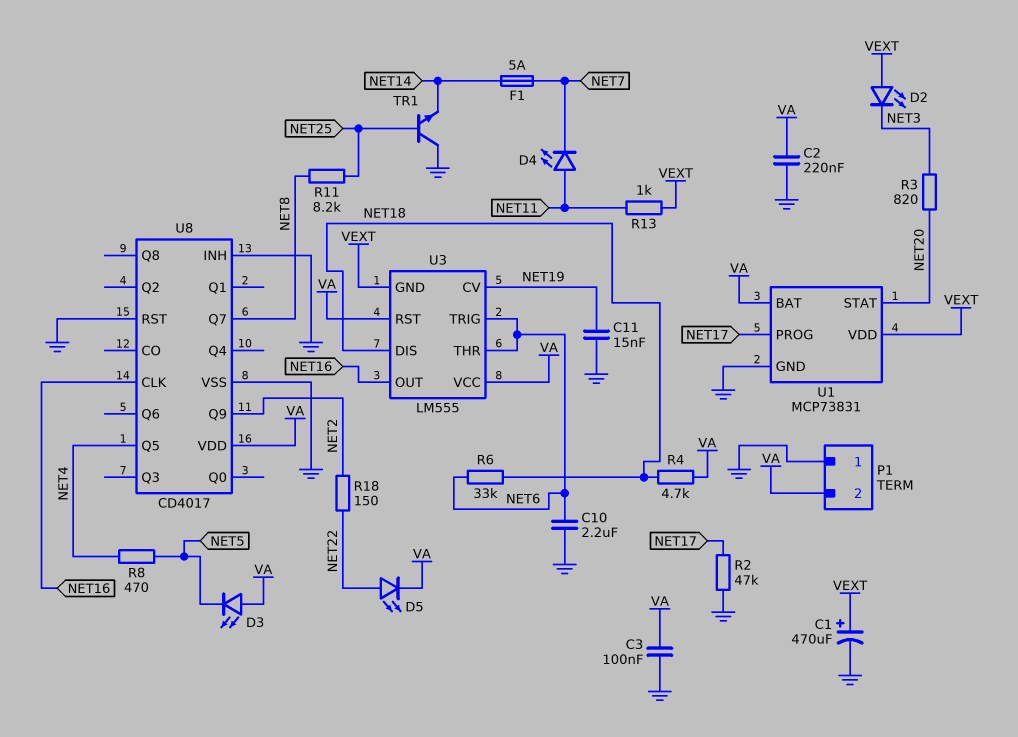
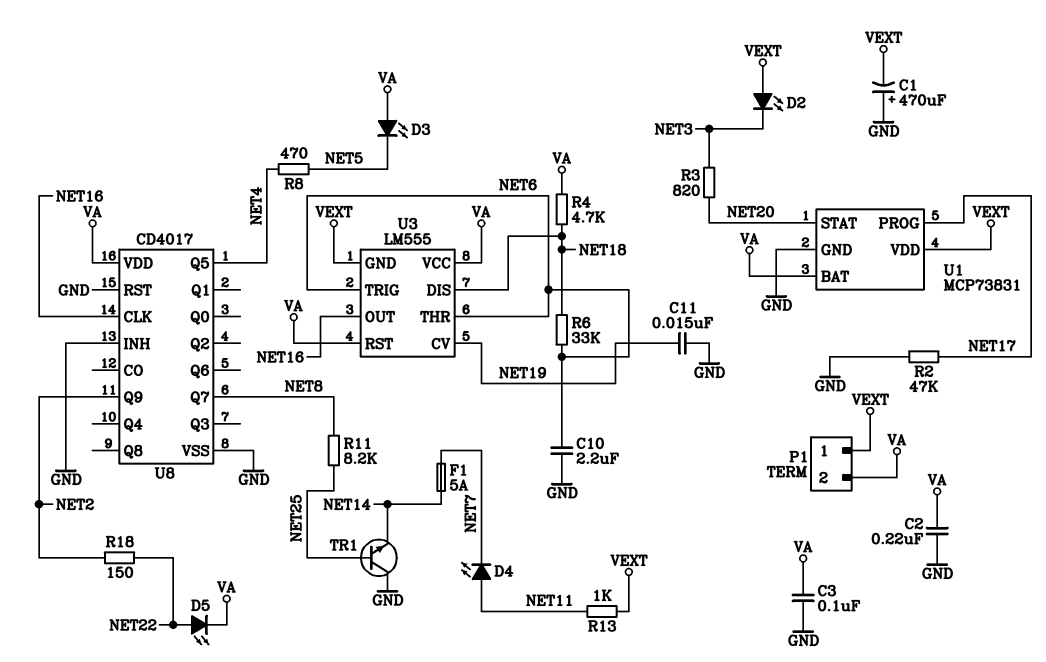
C1: 470uF (plus VEXT, minus GND) -> 470uF (plus GND, minus VEXT)
P1 pin 1: GND -> VEXT

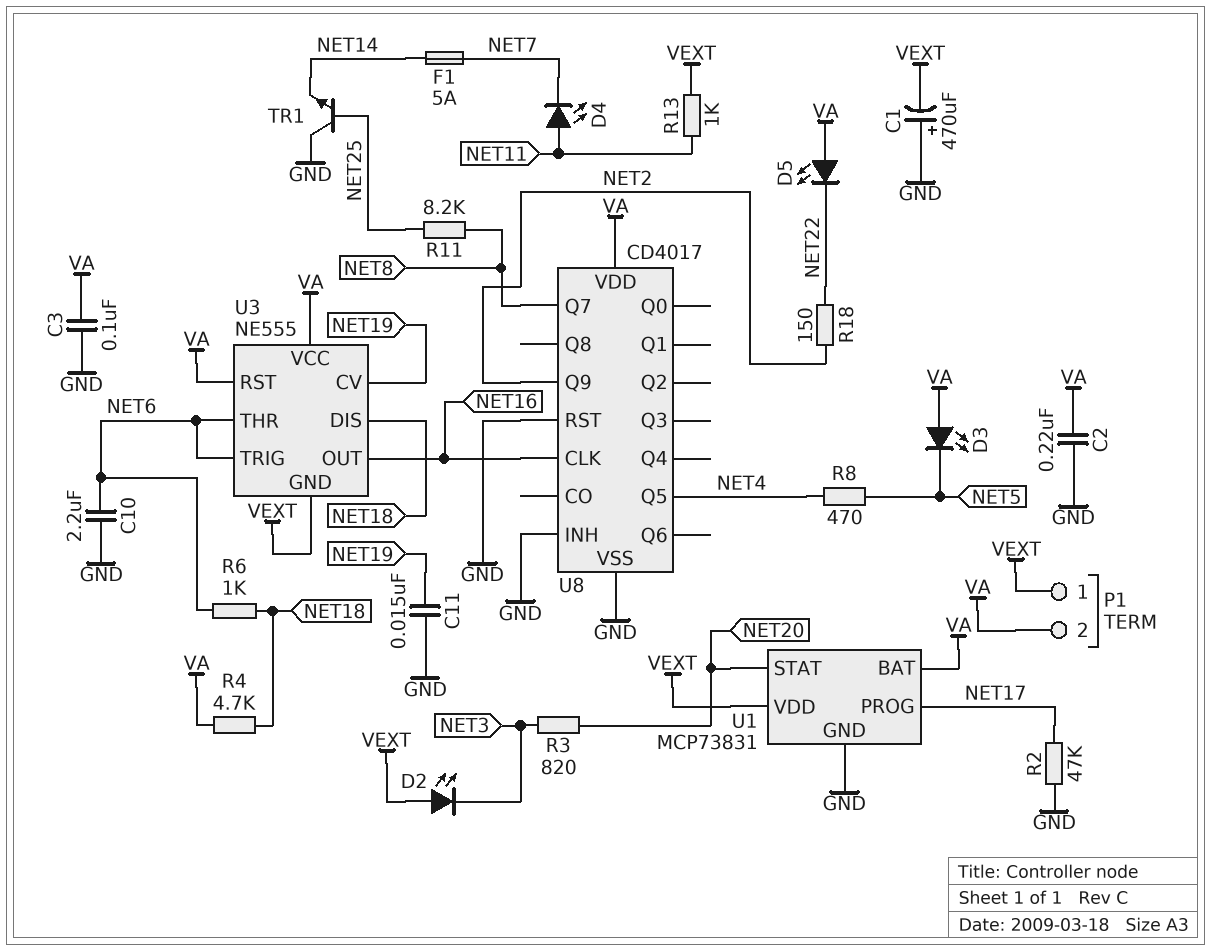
D5: LED (A NET22, K VA) -> LED (A VA, K NET22)
R6: 33k (NET6, NET18) -> 1k (NET6, NET18)
U3: LM555 -> NE555

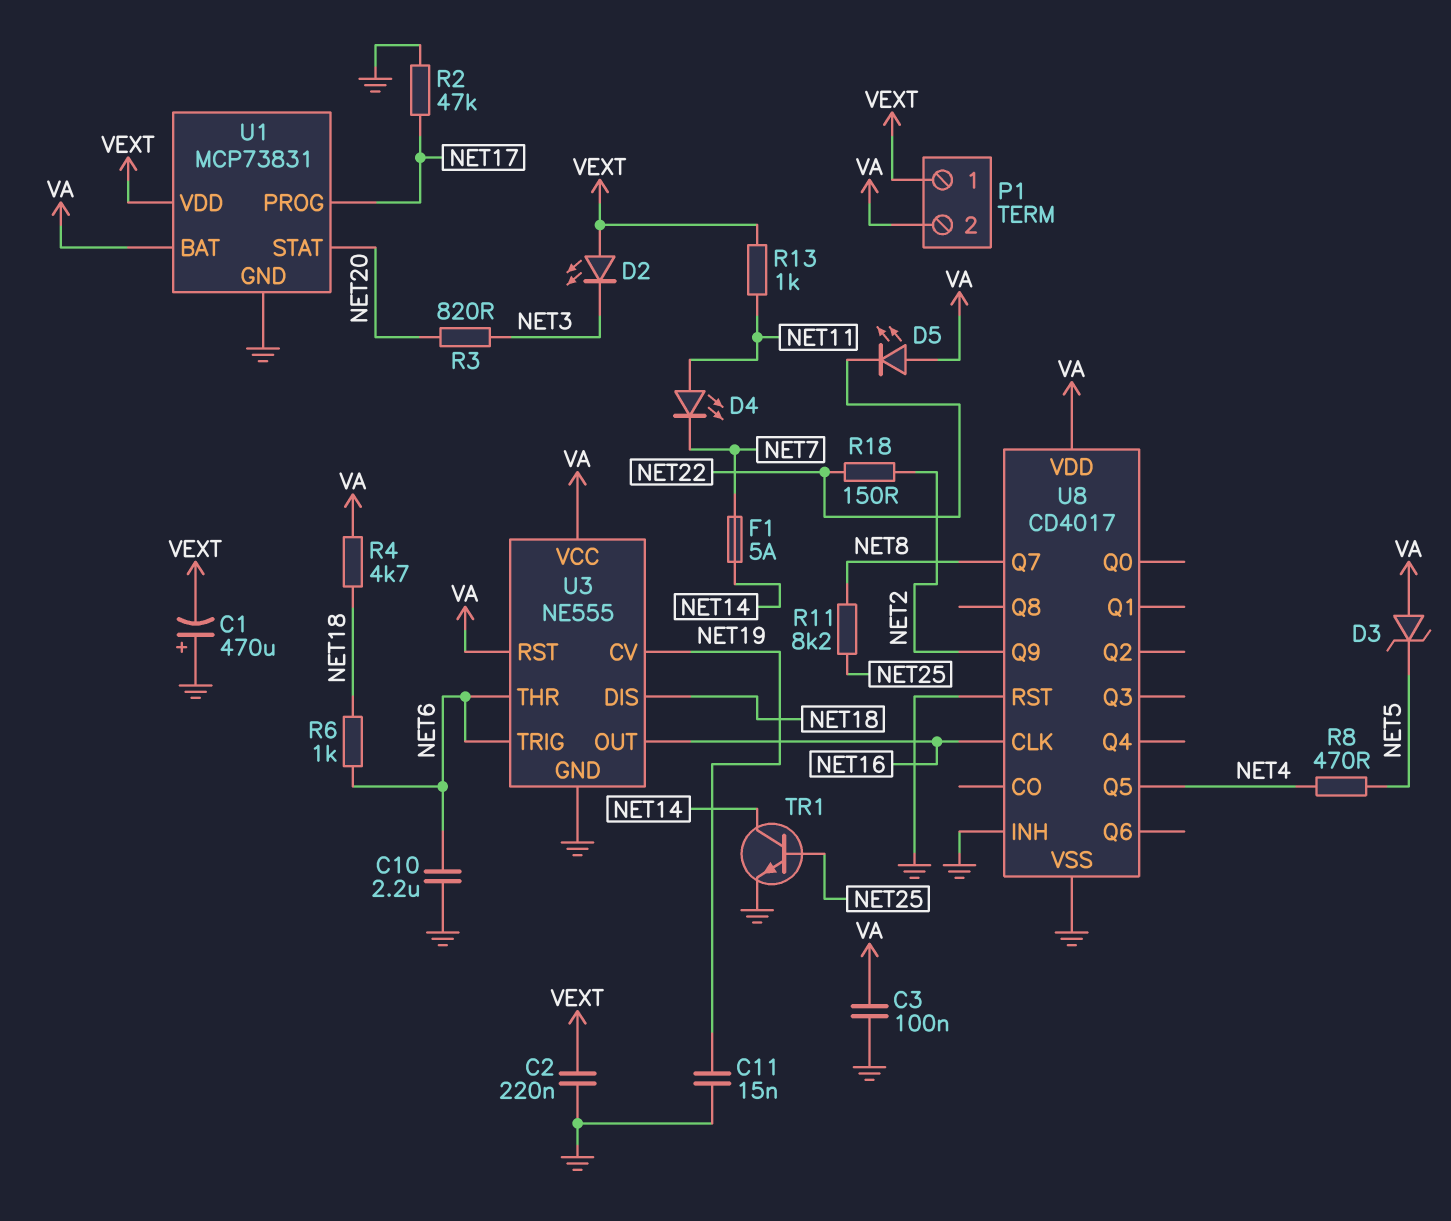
C2: 220nF (GND, VA) -> 220nF (GND, VEXT)
D3: LED (A VA, K NET5) -> zener (A VA, K NET5)
TR1: NPN (B NET25, C GND, E NET14) -> NPN (B NET25, C NET14, E GND)
U3 pin GND: VEXT -> GND

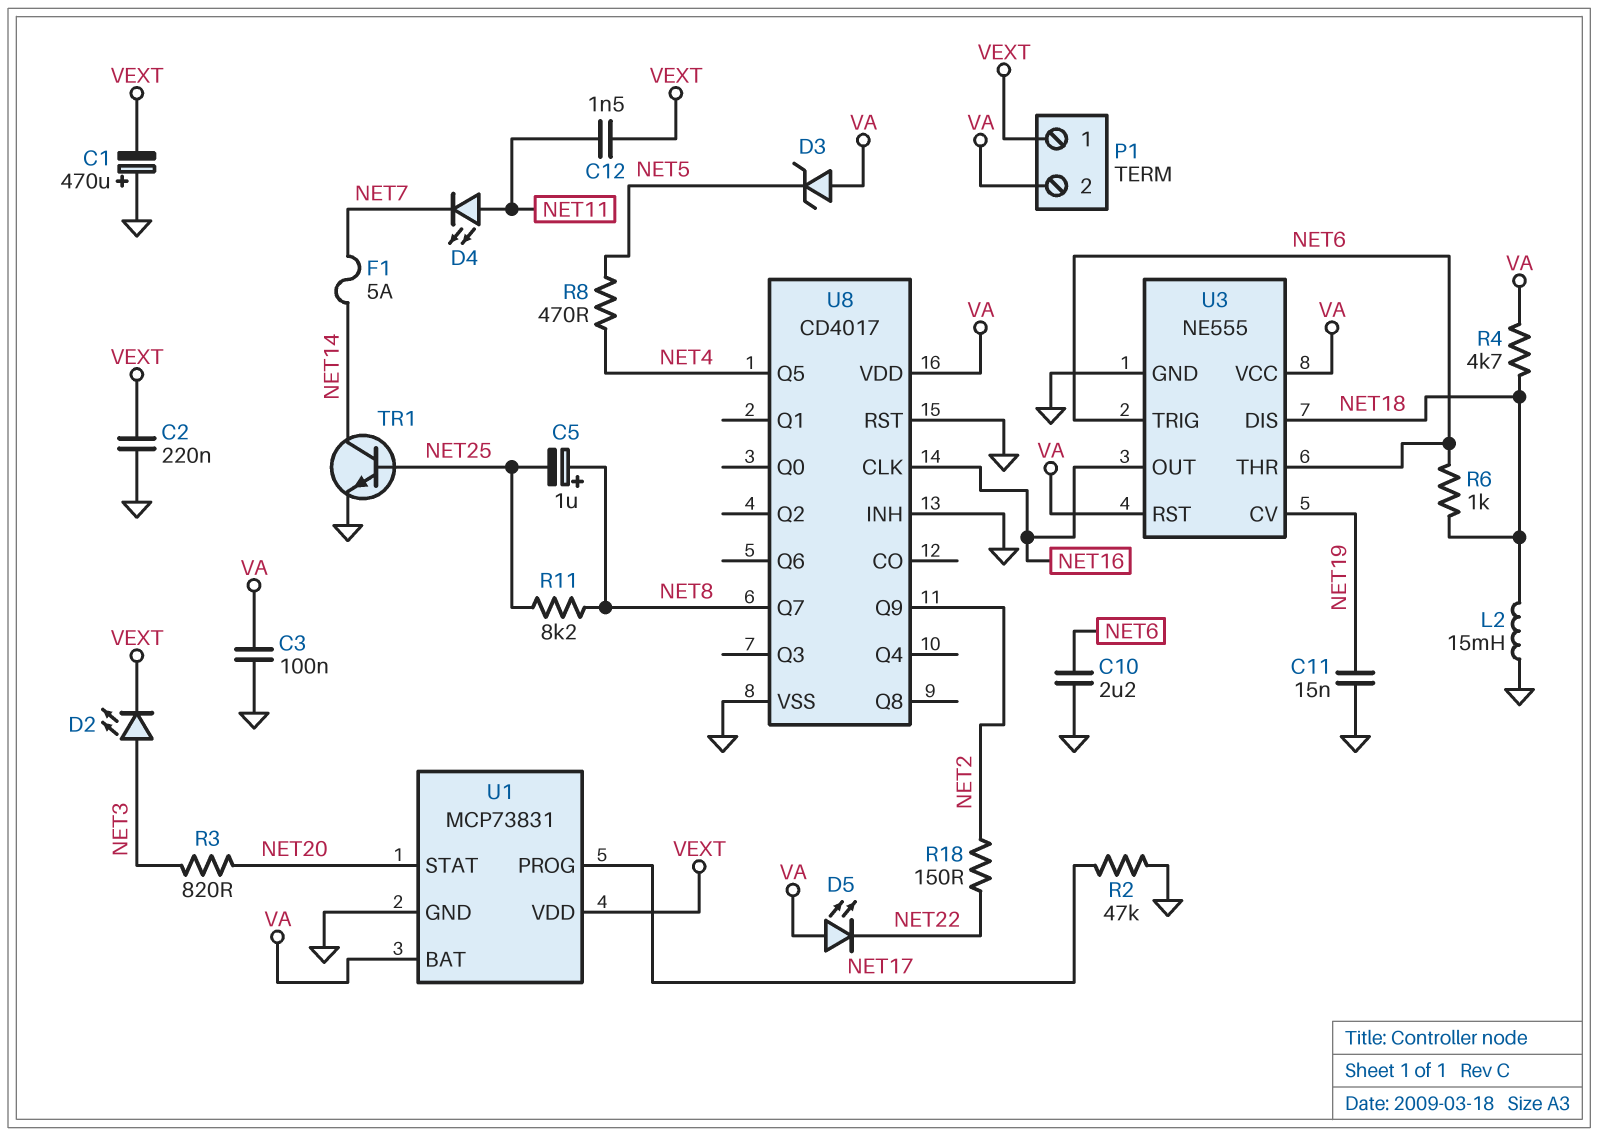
C5: none -> 1uF (plus NET8, minus NET25)
C12: none -> 1.5nF (NET11, VEXT)
D2: LED (A VEXT, K NET3) -> LED (A NET3, K VEXT)
L2: none -> 15mH (GND, NET18)
R13: 1k (NET11, VEXT) -> none

